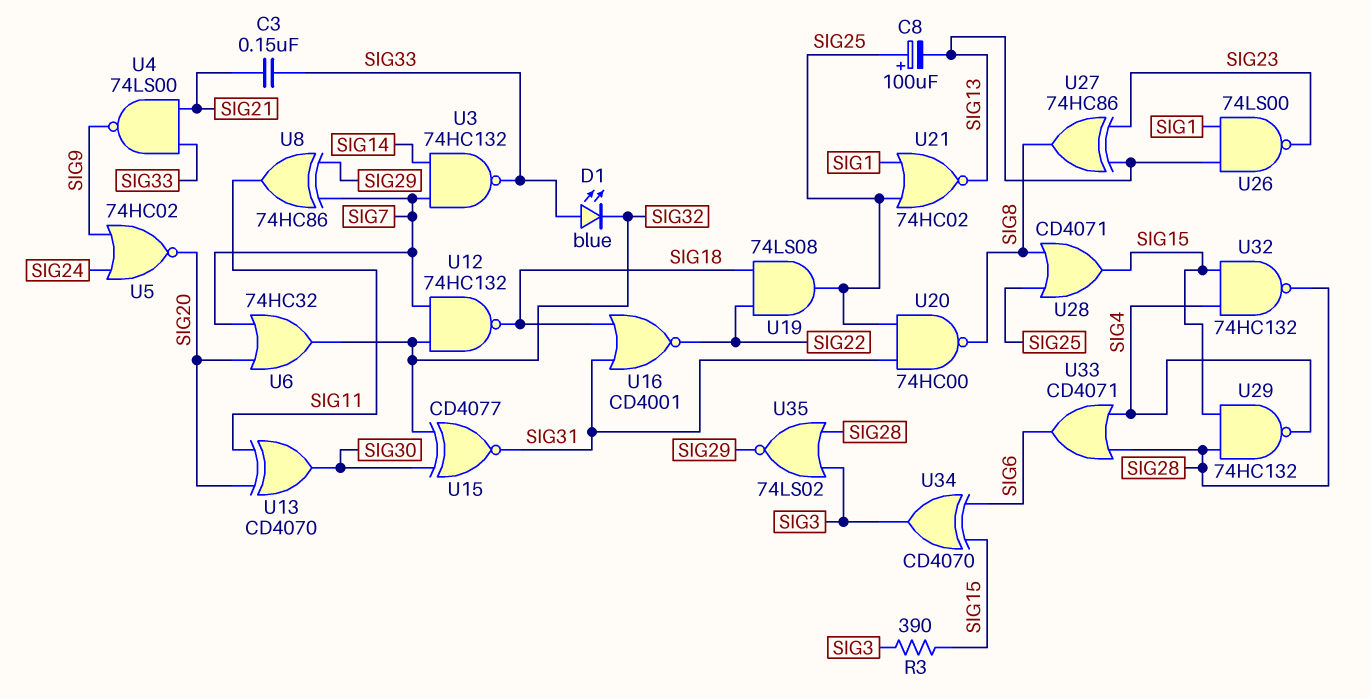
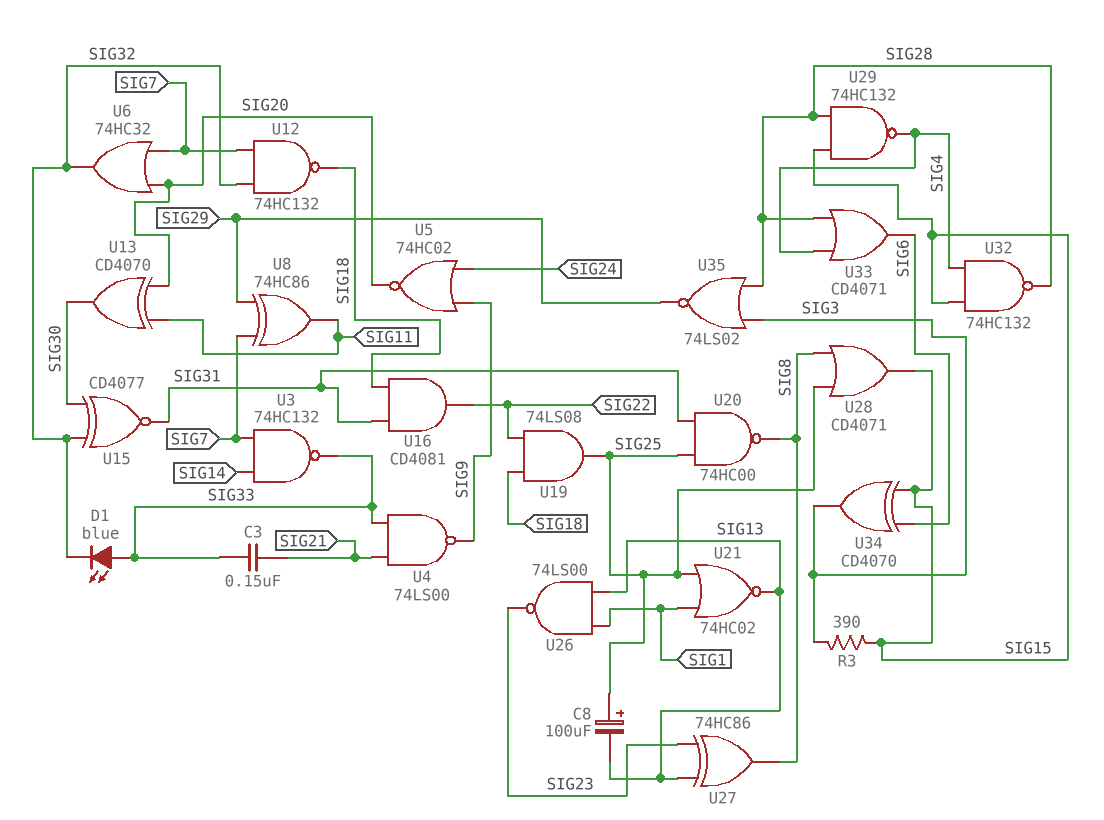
U16: NOR CD4001 (in SIG18, in SIG31, out SIG22) -> AND CD4081 (in SIG18, in SIG31, out SIG22)

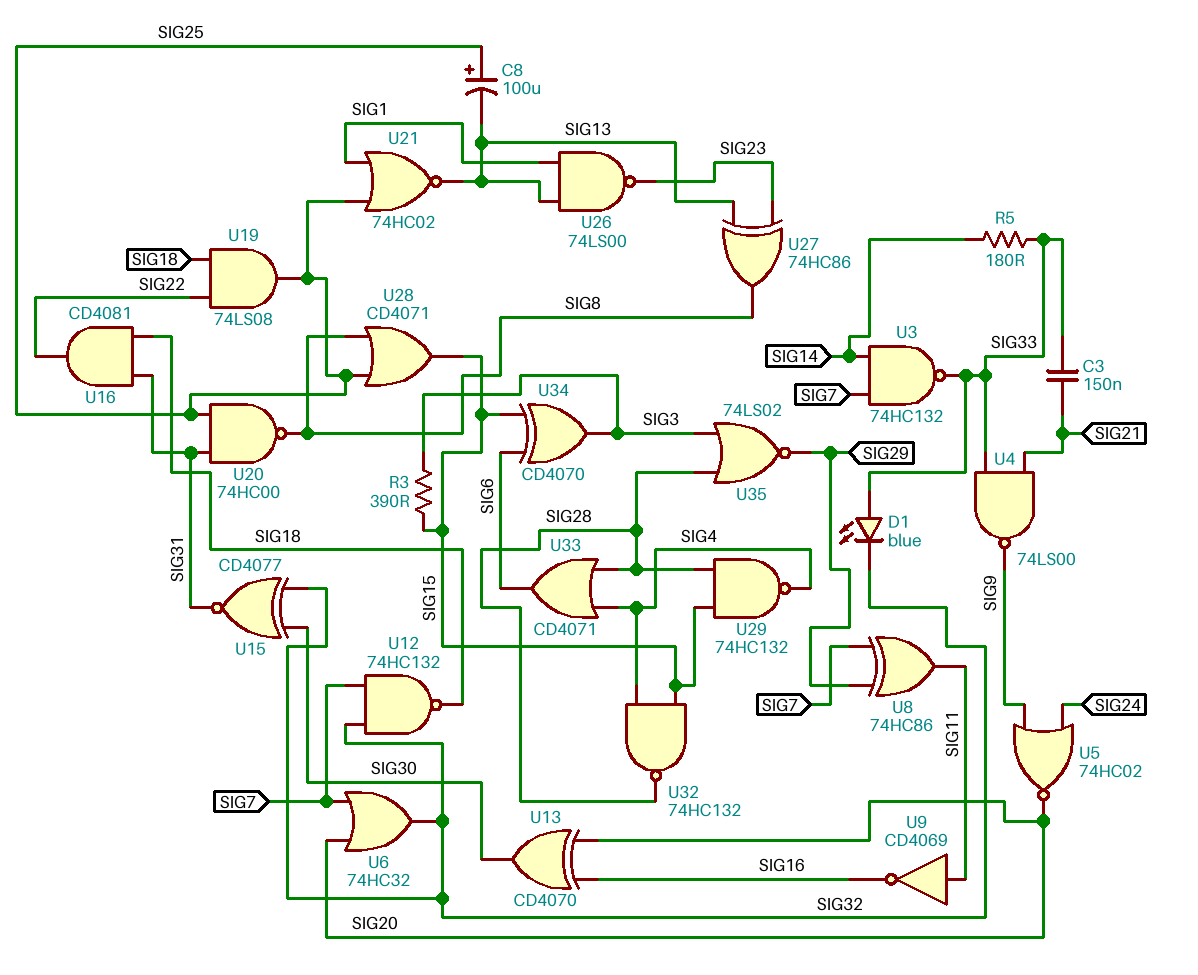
R5: none -> 180 (SIG14, SIG33)
U9: none -> NOT CD4069 (in SIG11, out SIG16)
U13: XOR CD4070 (in SIG11, in SIG20, out SIG30) -> XOR CD4070 (in SIG16, in SIG20, out SIG30)

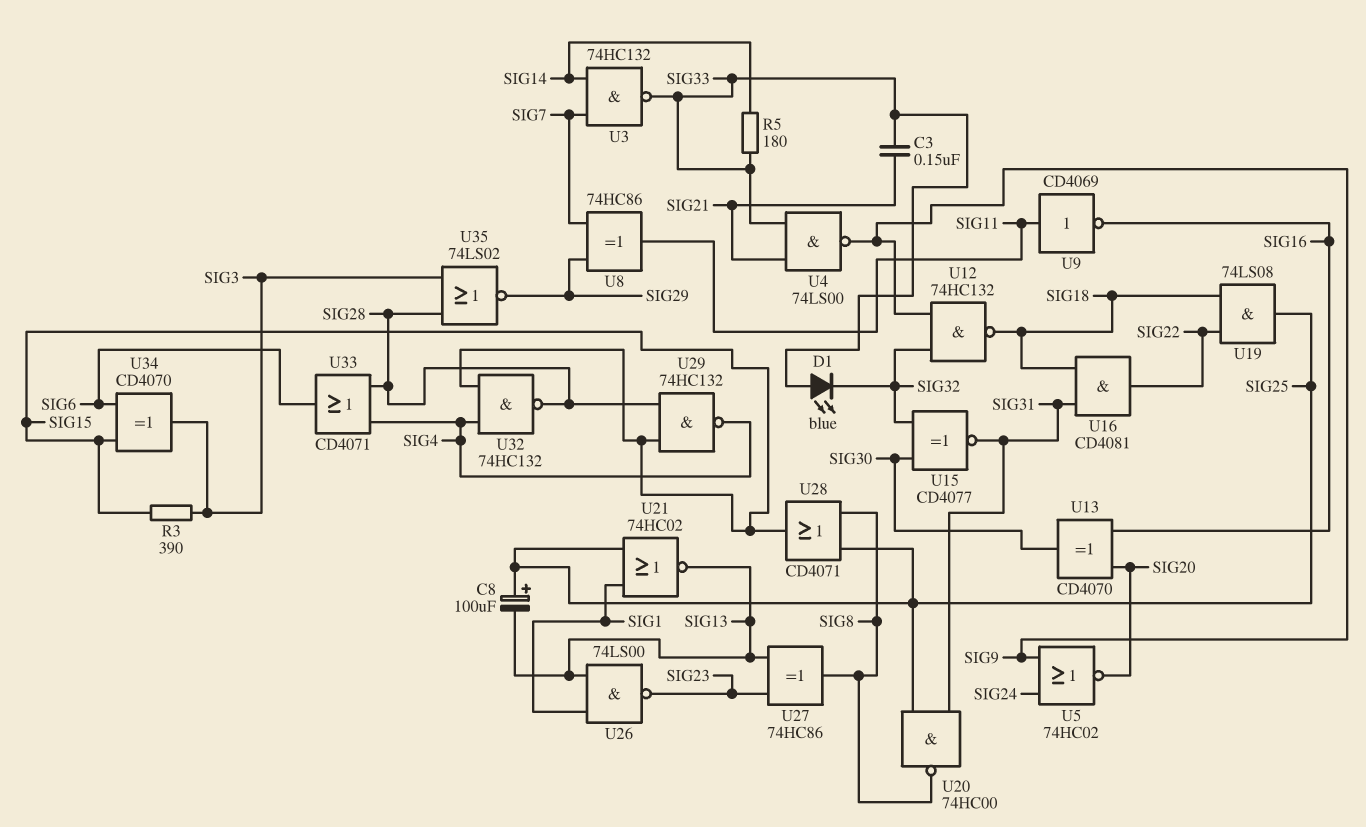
U6: OR 74HC32 (in SIG7, in SIG20, out SIG32) -> none
U12: NAND 74HC132 (in SIG7, in SIG32, out SIG18) -> NAND 74HC132 (in SIG9, in SIG32, out SIG18)

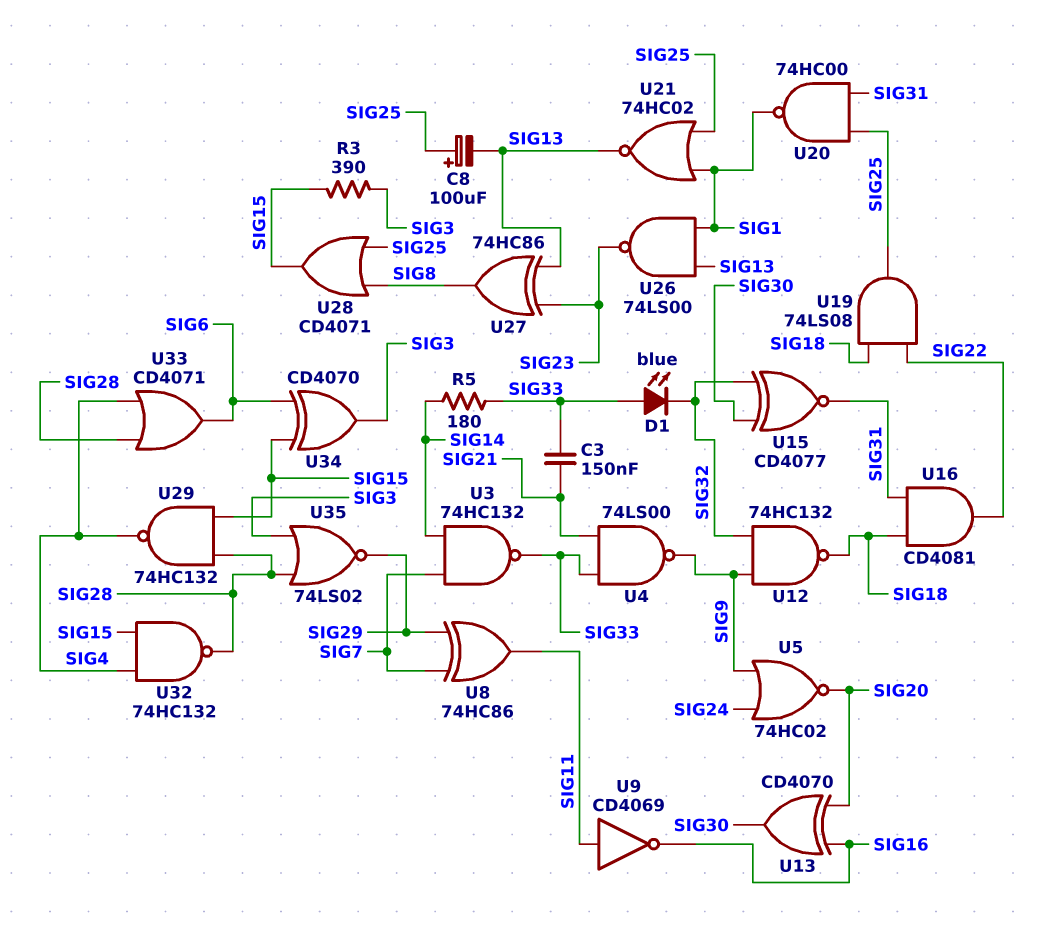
U20: NAND 74HC00 (in SIG25, in SIG31, out SIG8) -> NAND 74HC00 (in SIG25, in SIG31, out SIG1)

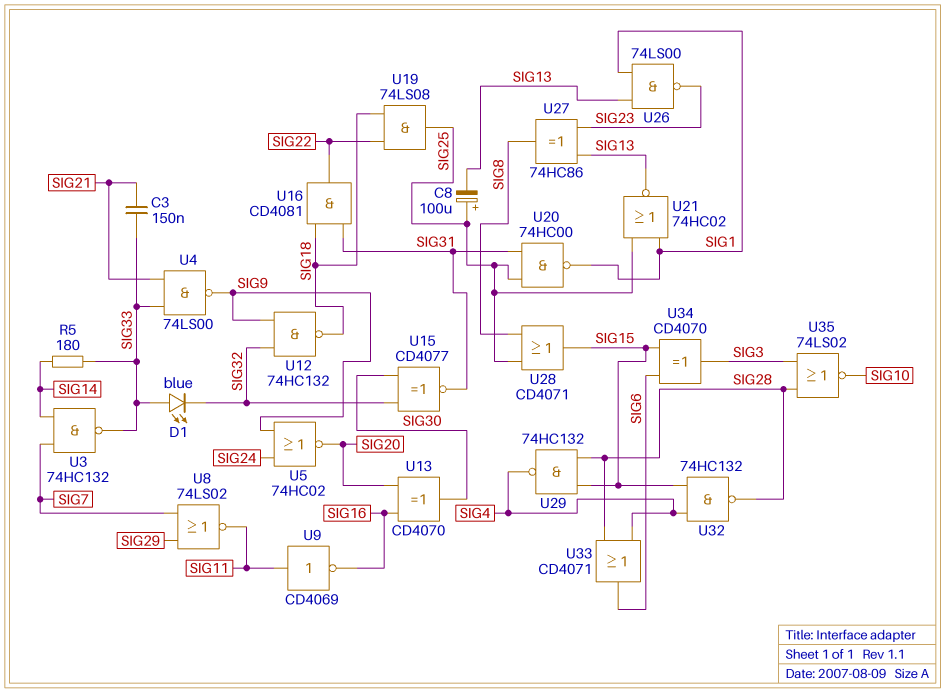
R3: 390 (SIG3, SIG15) -> none
U8: XOR 74HC86 (in SIG7, in SIG29, out SIG11) -> NOR 74LS02 (in SIG7, in SIG29, out SIG11)
U35: NOR 74LS02 (in SIG3, in SIG28, out SIG29) -> NOR 74LS02 (in SIG3, in SIG28, out SIG10)

